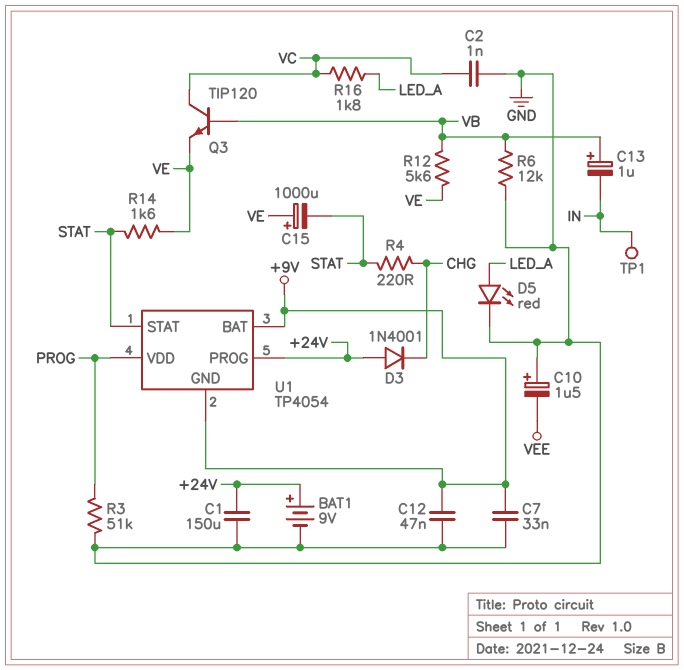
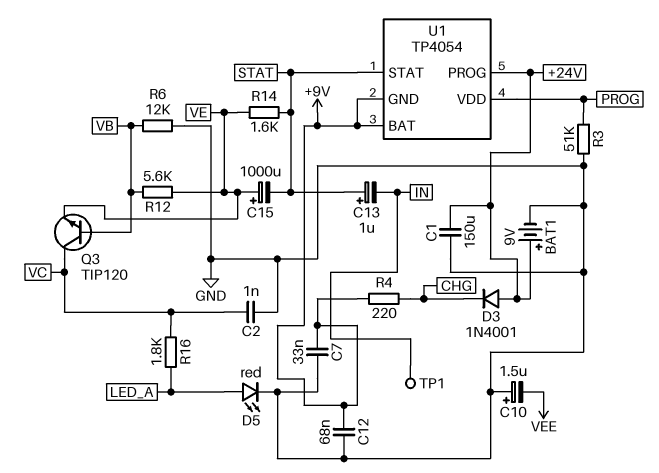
C12: 47nF (+9V, GND) -> 68nF (+9V, GND)
C13: 1uF (plus VB, minus IN) -> 1uF (plus STAT, minus IN)
R4: 220 (CHG, STAT) -> 220 (+9V, CHG)

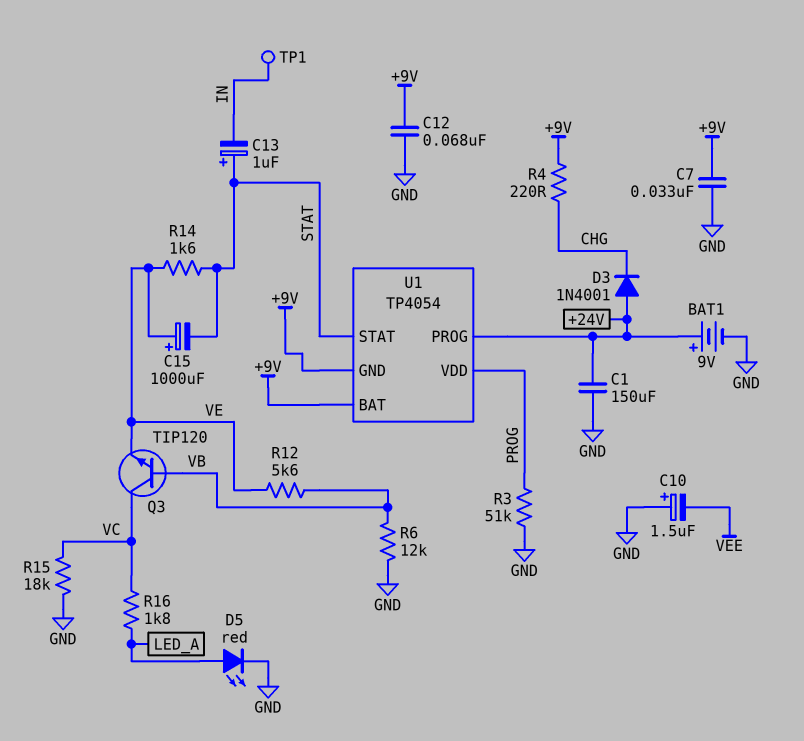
C2: 1nF (GND, VC) -> none
R15: none -> 18k (GND, VC)

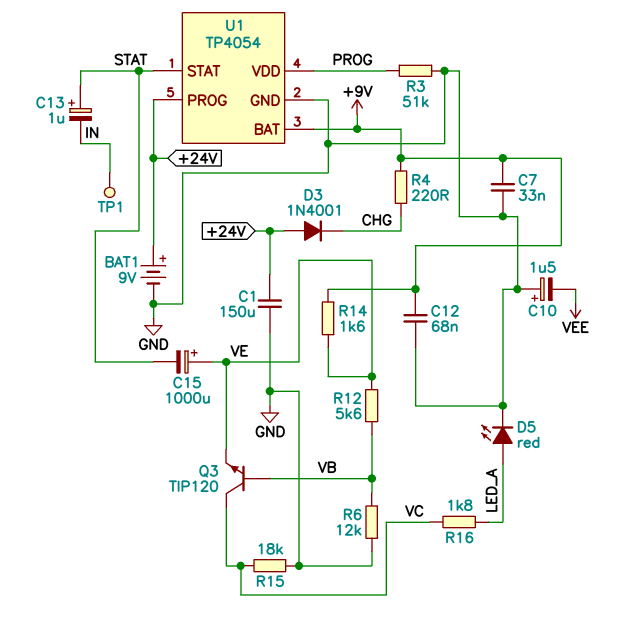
R14: 1.6k (STAT, VE) -> 1.6k (+9V, VE)
U1 pin GND: +9V -> GND

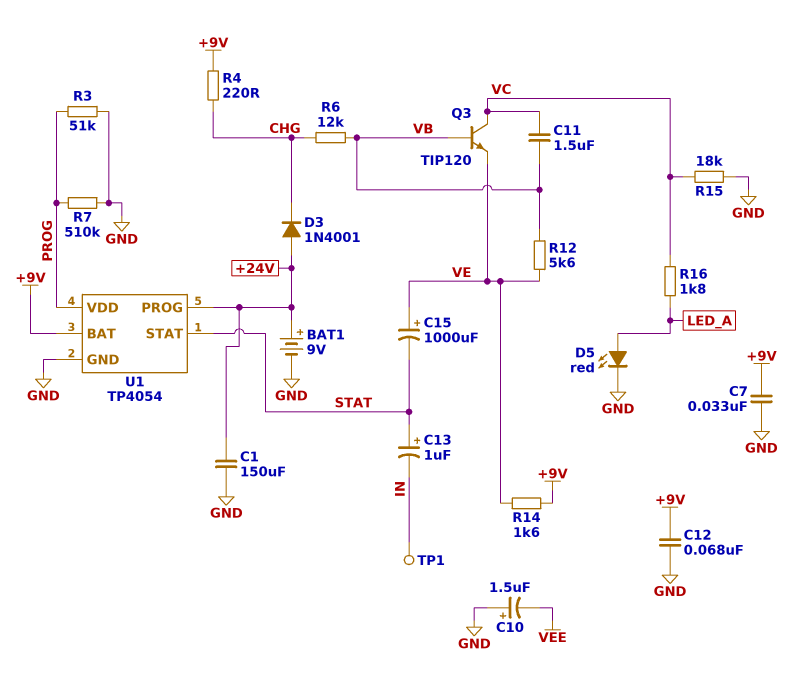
C11: none -> 1.5uF (VB, VC)
R6: 12k (GND, VB) -> 12k (CHG, VB)
R7: none -> 510k (GND, PROG)

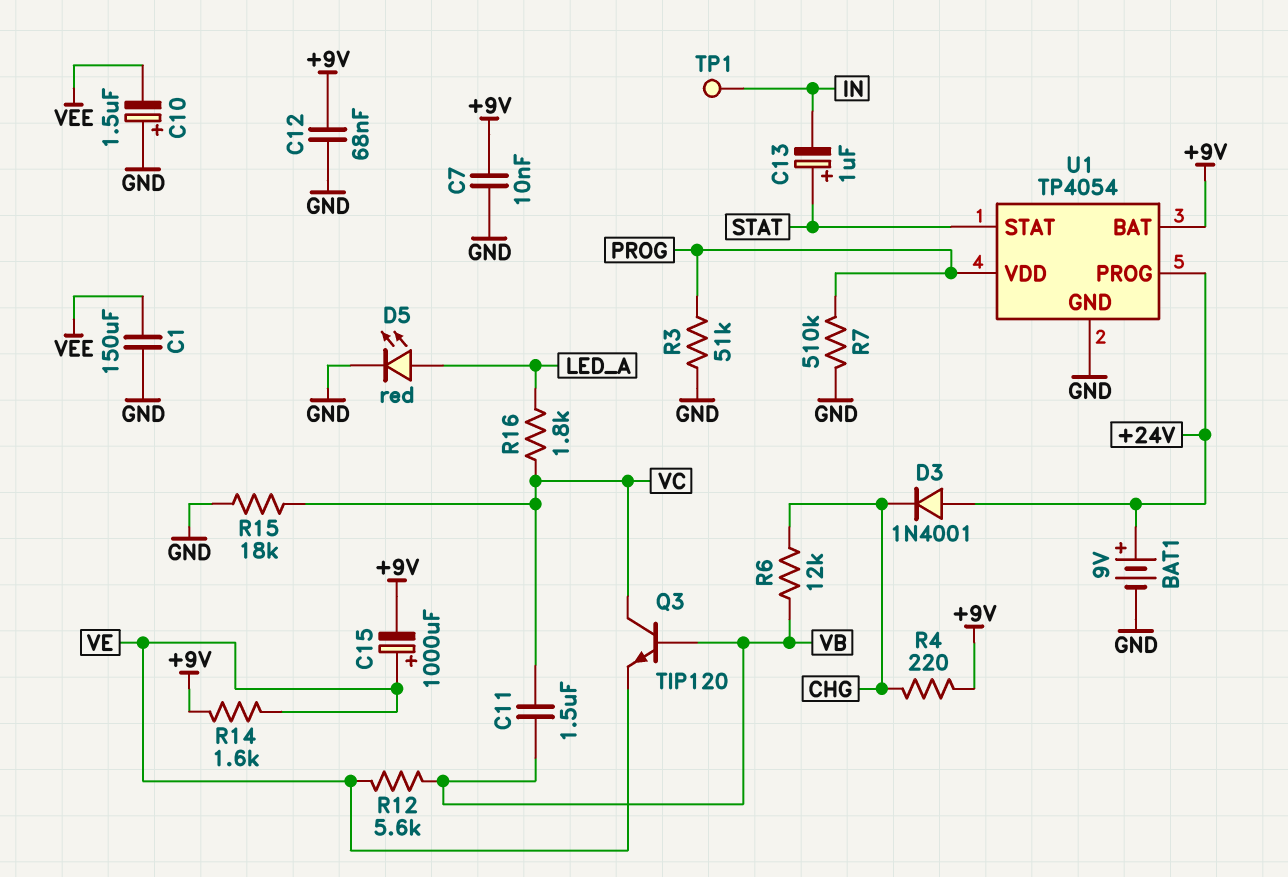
C1: 150uF (+24V, GND) -> 150uF (GND, VEE)
C7: 33nF (+9V, GND) -> 10nF (+9V, GND)
C15: 1000uF (plus VE, minus STAT) -> 1000uF (plus VE, minus +9V)

